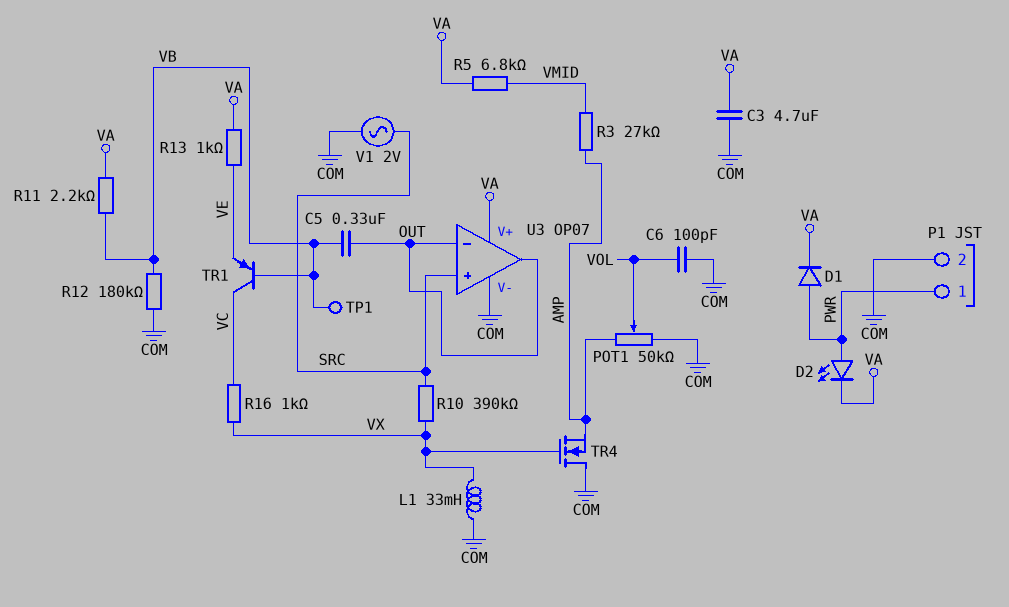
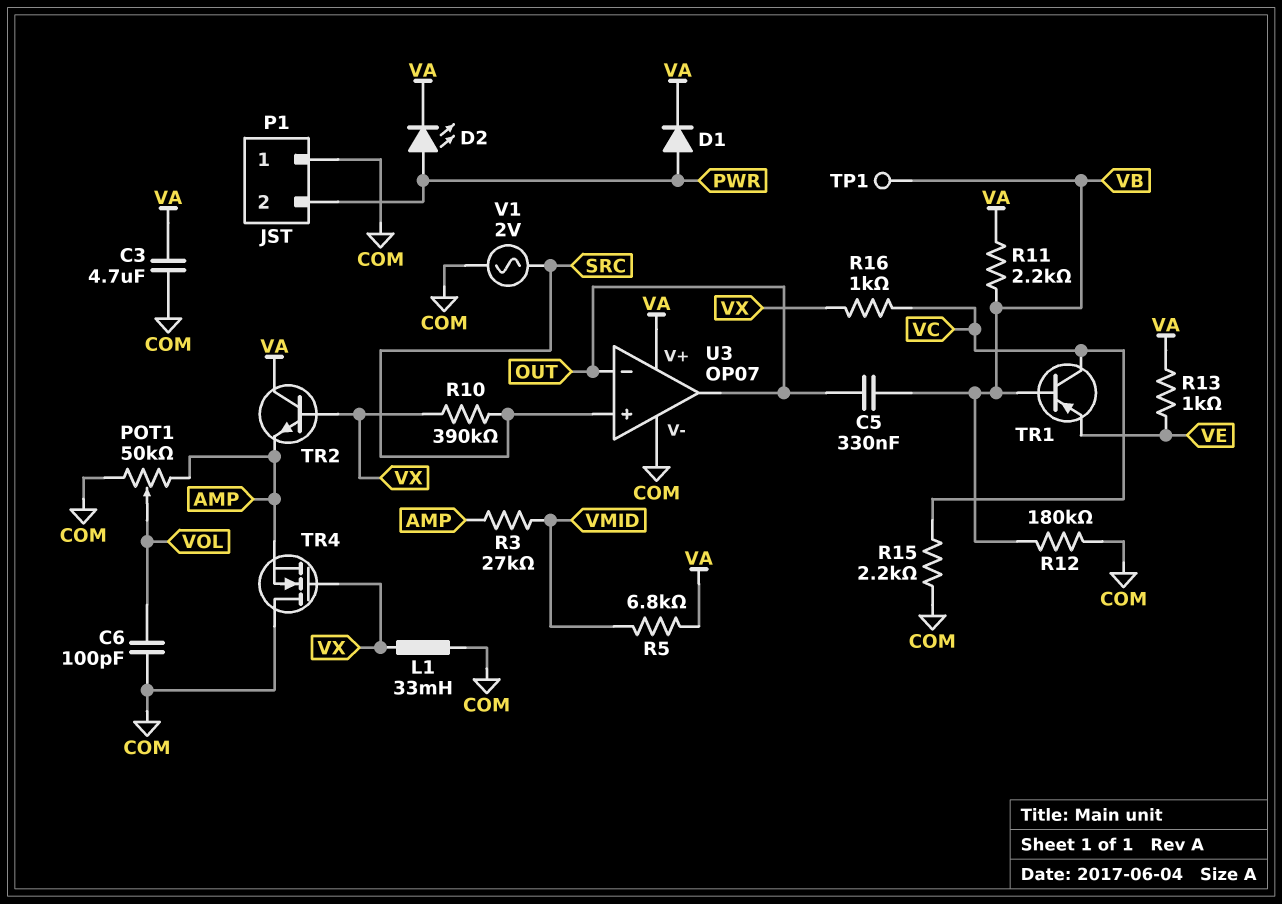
P1 pin 1: PWR -> COM
P1 pin 2: COM -> PWR
R15: none -> 2.2k (COM, VC)
TR2: none -> NPN (B VX, C VA, E AMP)

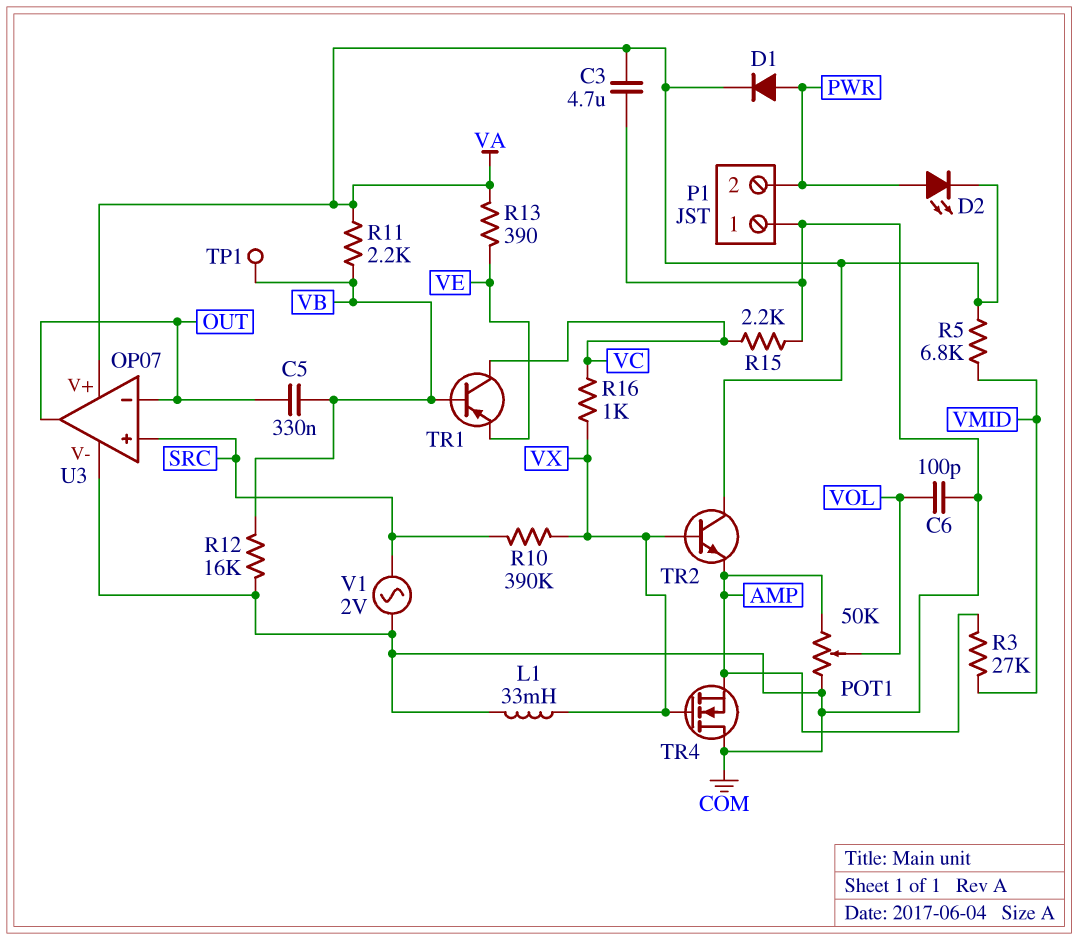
R12: 180k (COM, VB) -> 16k (COM, VB)
R13: 1k (VA, VE) -> 390 (VA, VE)

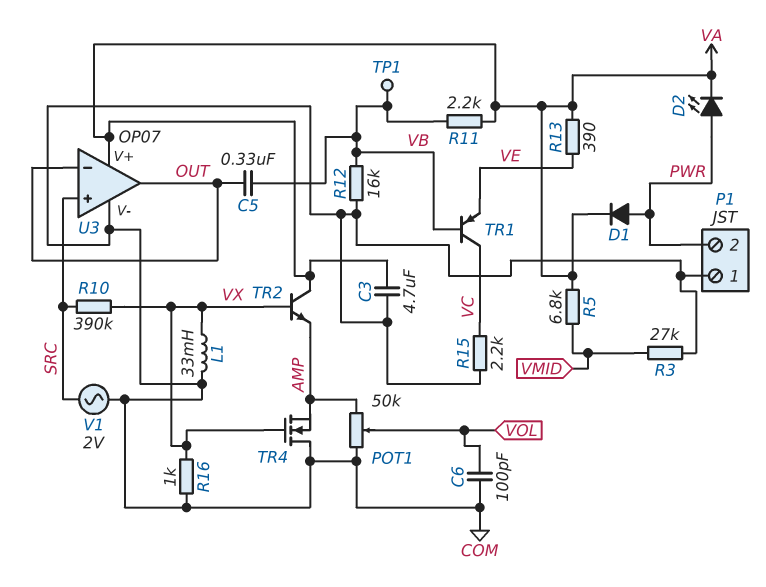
R3: 27k (AMP, VMID) -> 27k (COM, VMID)
R16: 1k (VC, VX) -> 1k (COM, VX)

